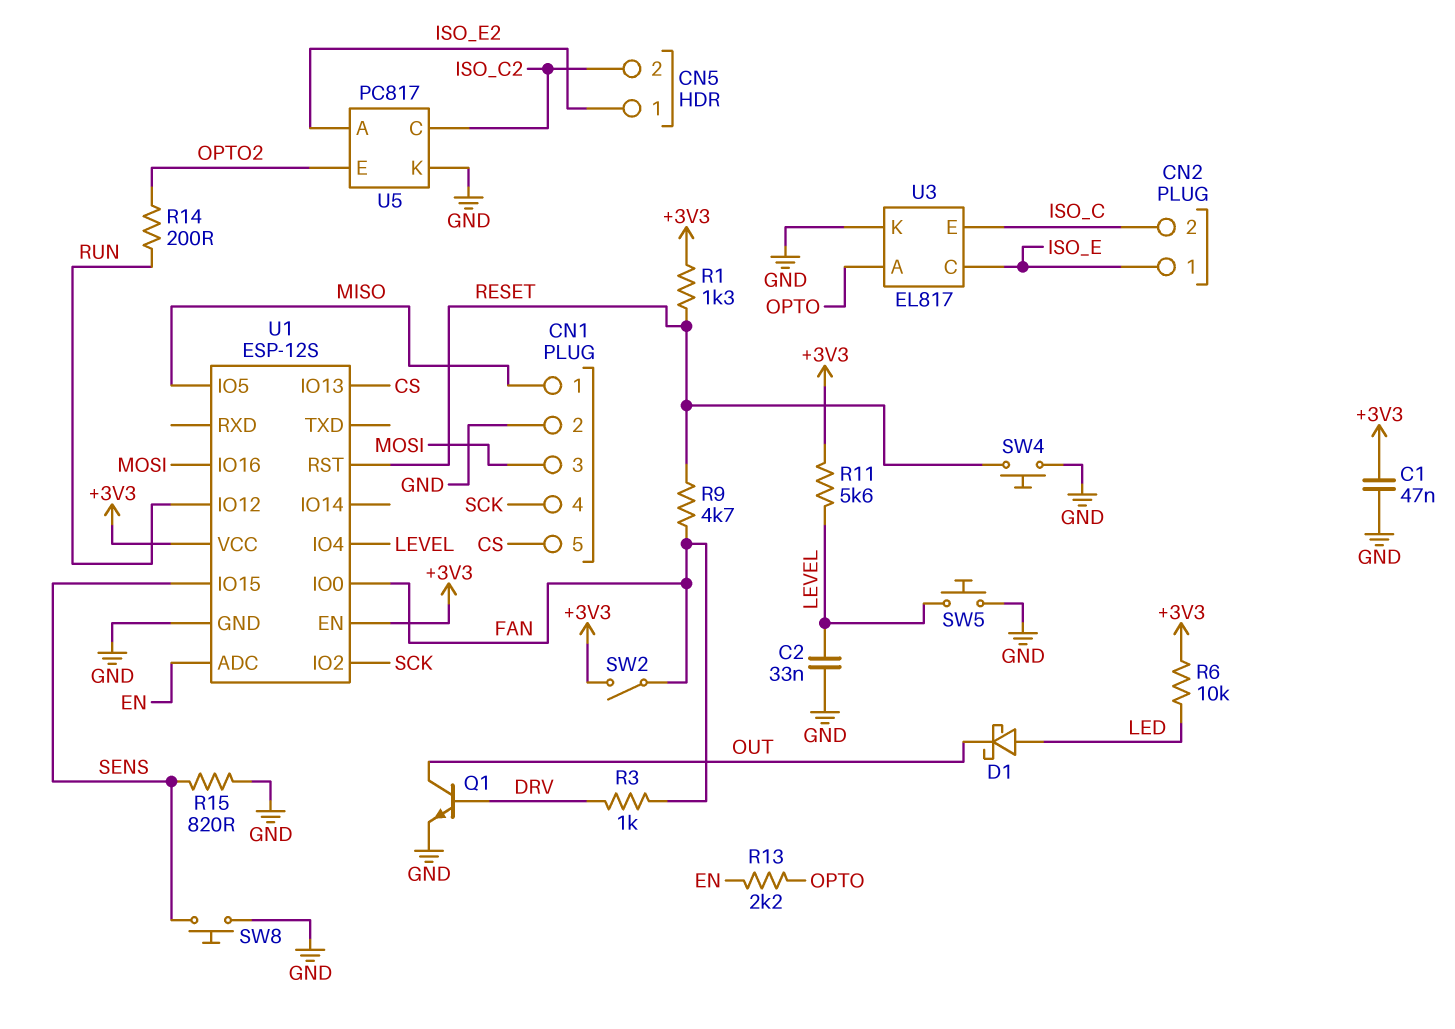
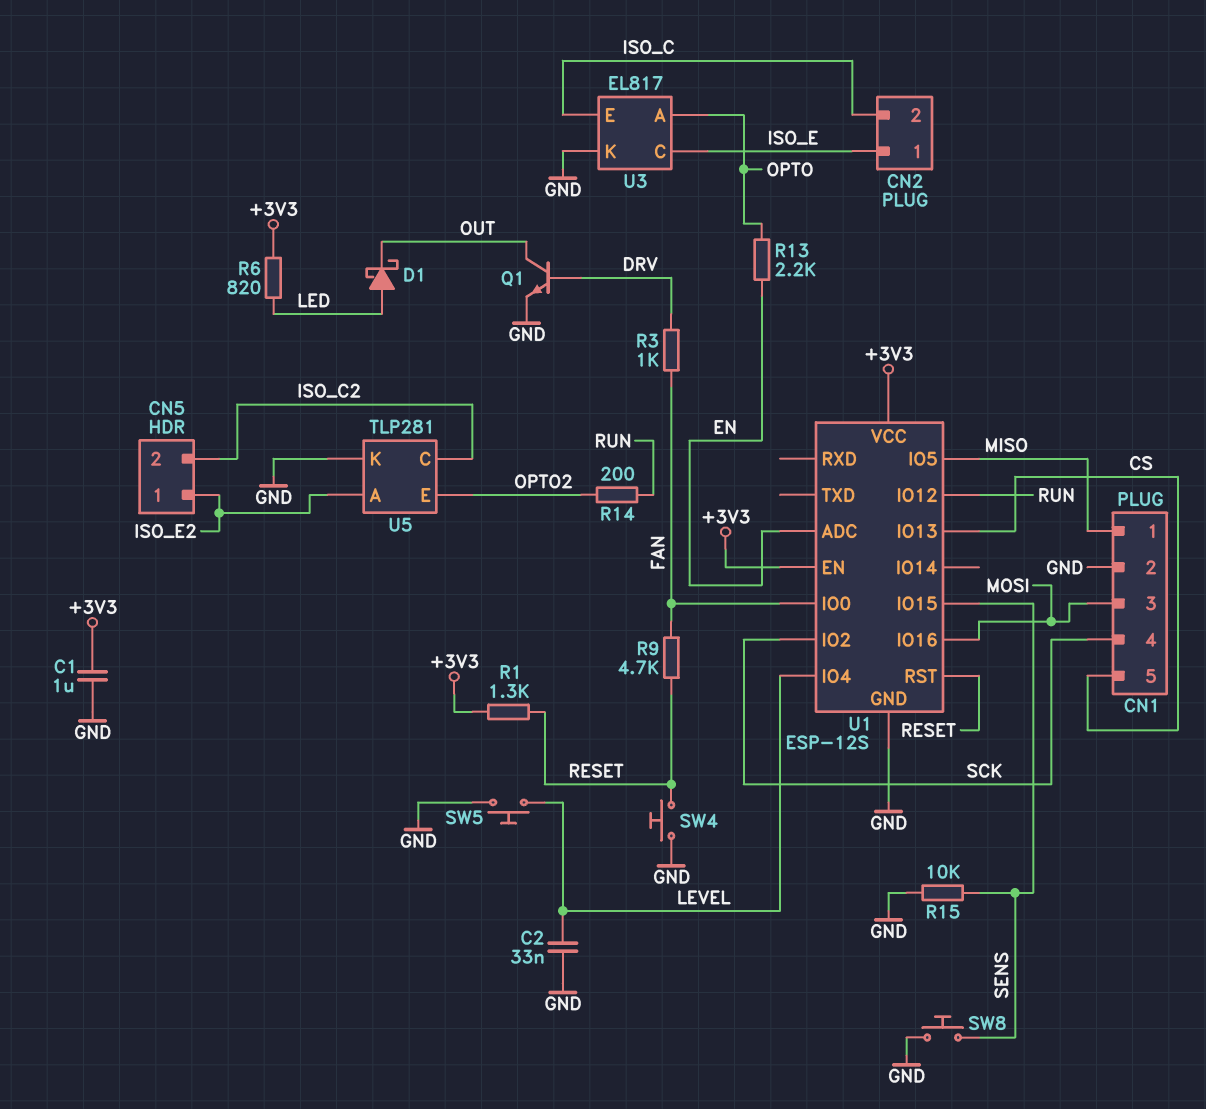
C1: 47nF (+3V3, GND) -> 1uF (+3V3, GND)
R6: 10k (+3V3, LED) -> 820 (+3V3, LED)
R11: 5.6k (+3V3, LEVEL) -> none
R15: 820 (GND, SENS) -> 10k (GND, SENS)
SW2: switch (+3V3, FAN) -> none
U5: PC817 -> TLP281

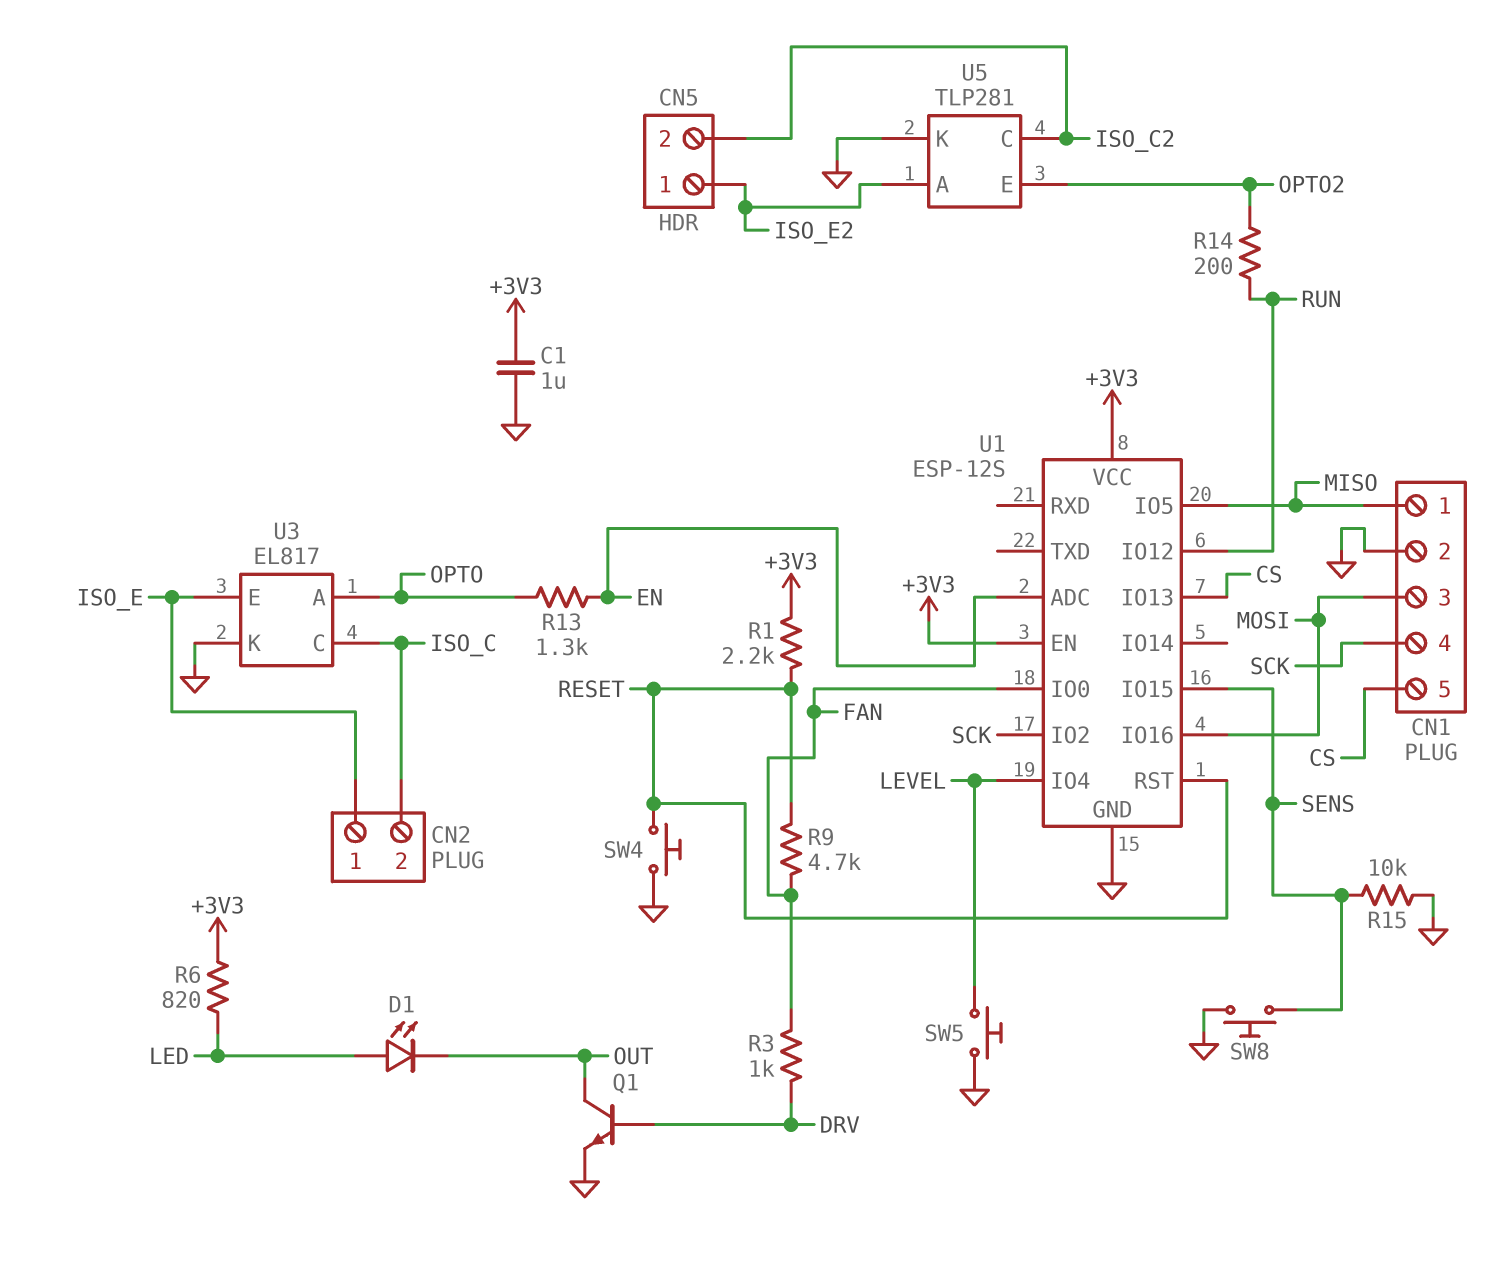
C2: 33nF (GND, LEVEL) -> none
D1: schottky (A LED, K OUT) -> LED (A LED, K OUT)
R1: 1.3k (+3V3, RESET) -> 2.2k (+3V3, RESET)
R13: 2.2k (EN, OPTO) -> 1.3k (EN, OPTO)
U3 pin C: ISO_E -> ISO_C
U3 pin E: ISO_C -> ISO_E

